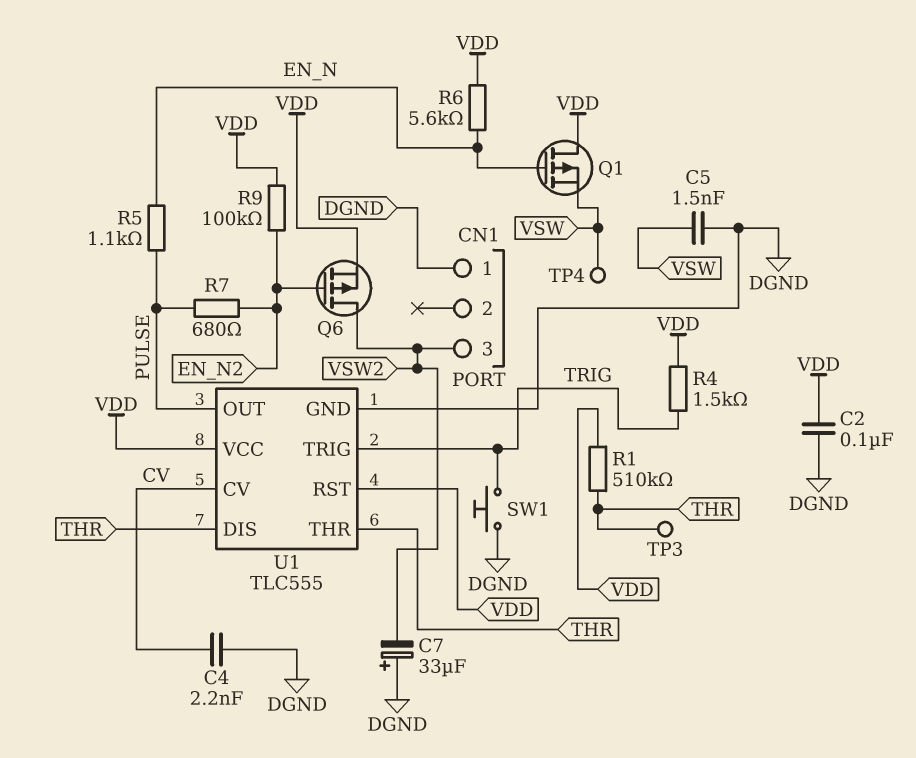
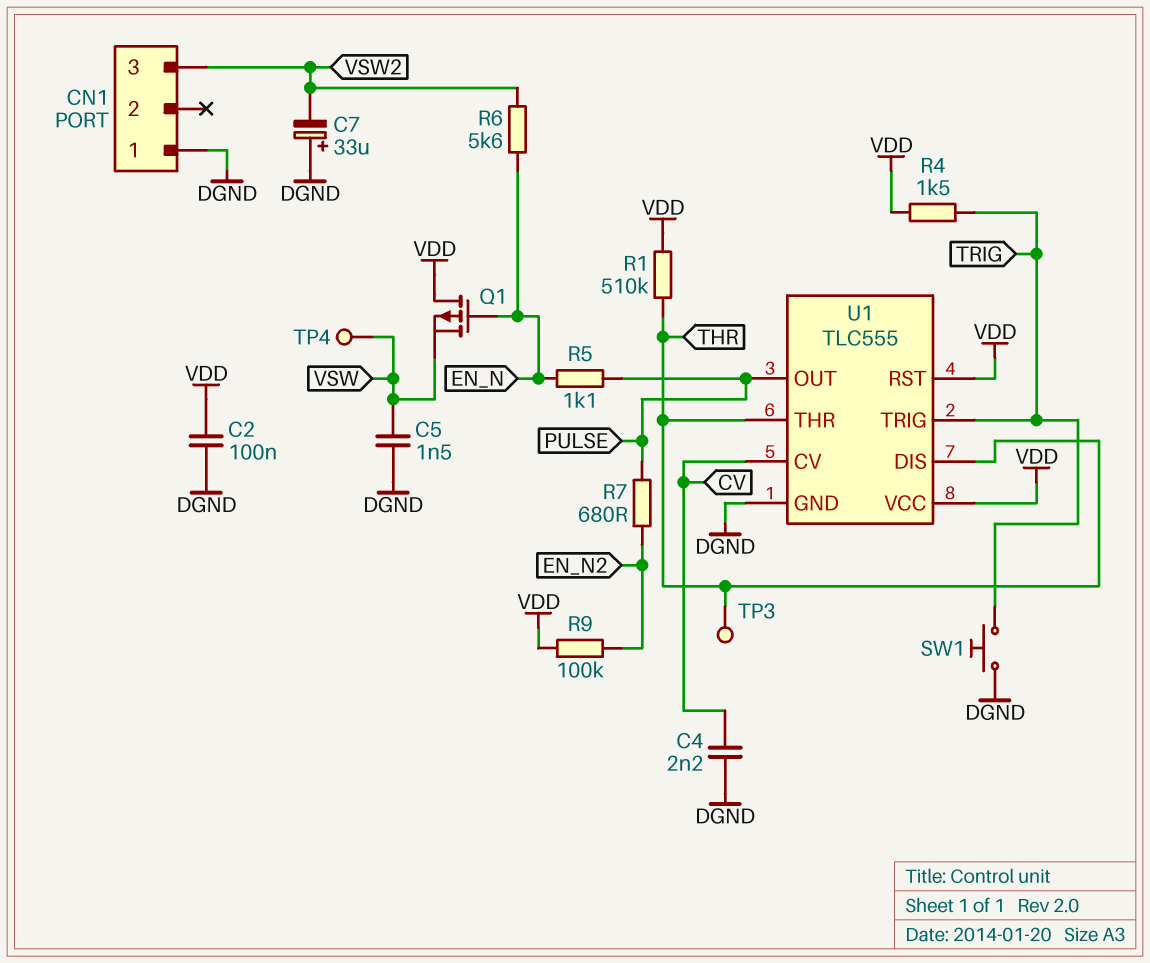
Q6: PMOS (G EN_N2, D VSW2, S VDD) -> none
R6: 5.6k (EN_N, VDD) -> 5.6k (EN_N, VSW2)

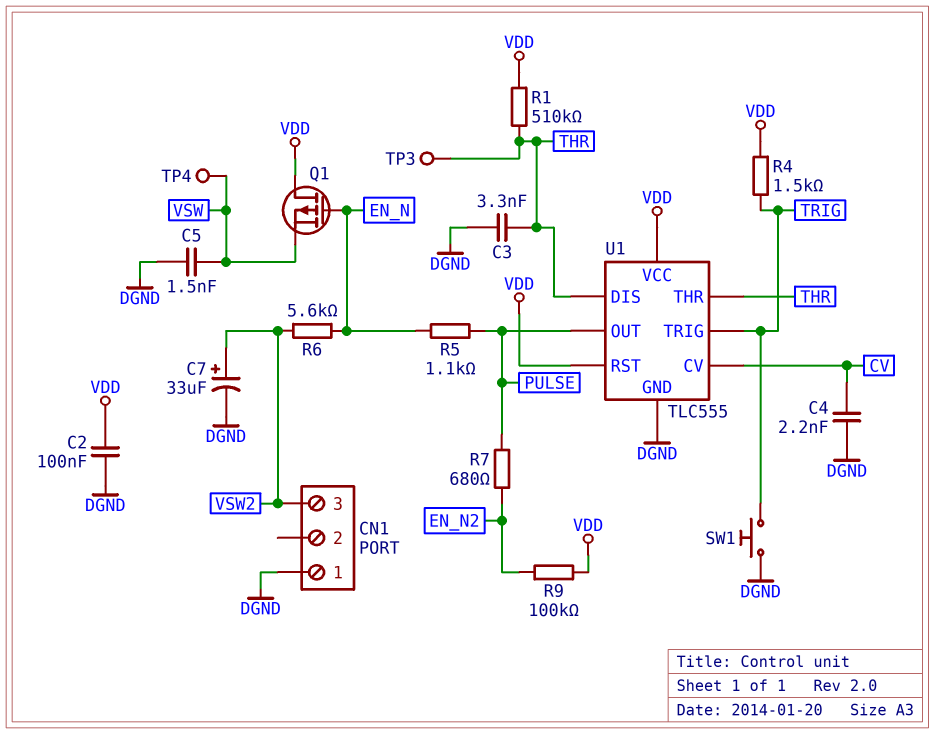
C3: none -> 3.3nF (DGND, THR)
C7: 33uF (plus DGND, minus VSW2) -> 33uF (plus VSW2, minus DGND)

